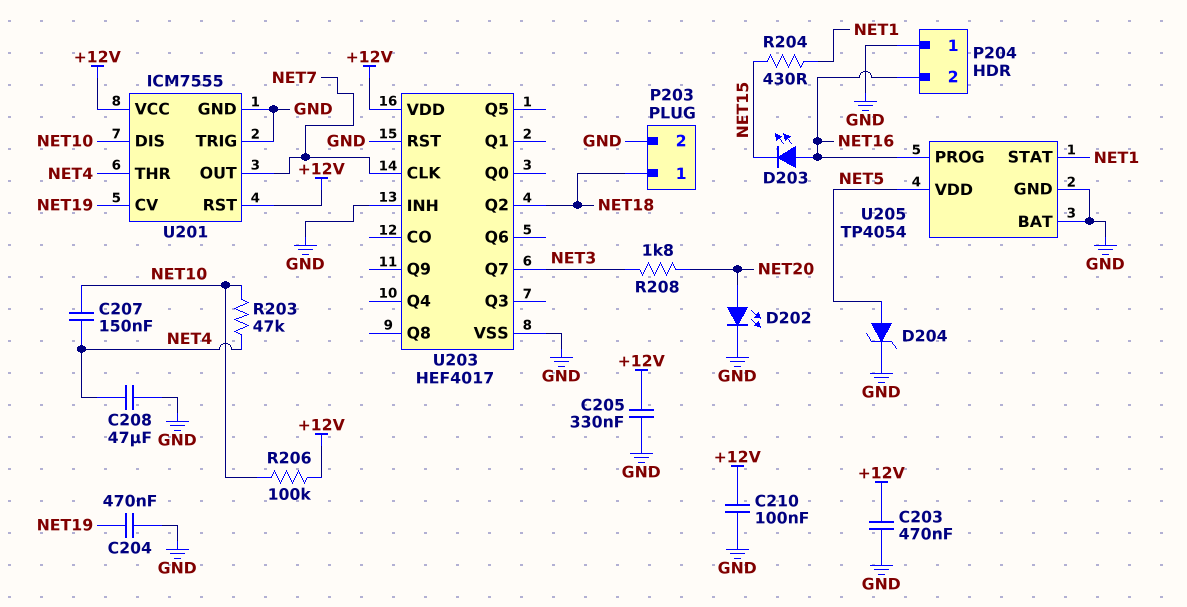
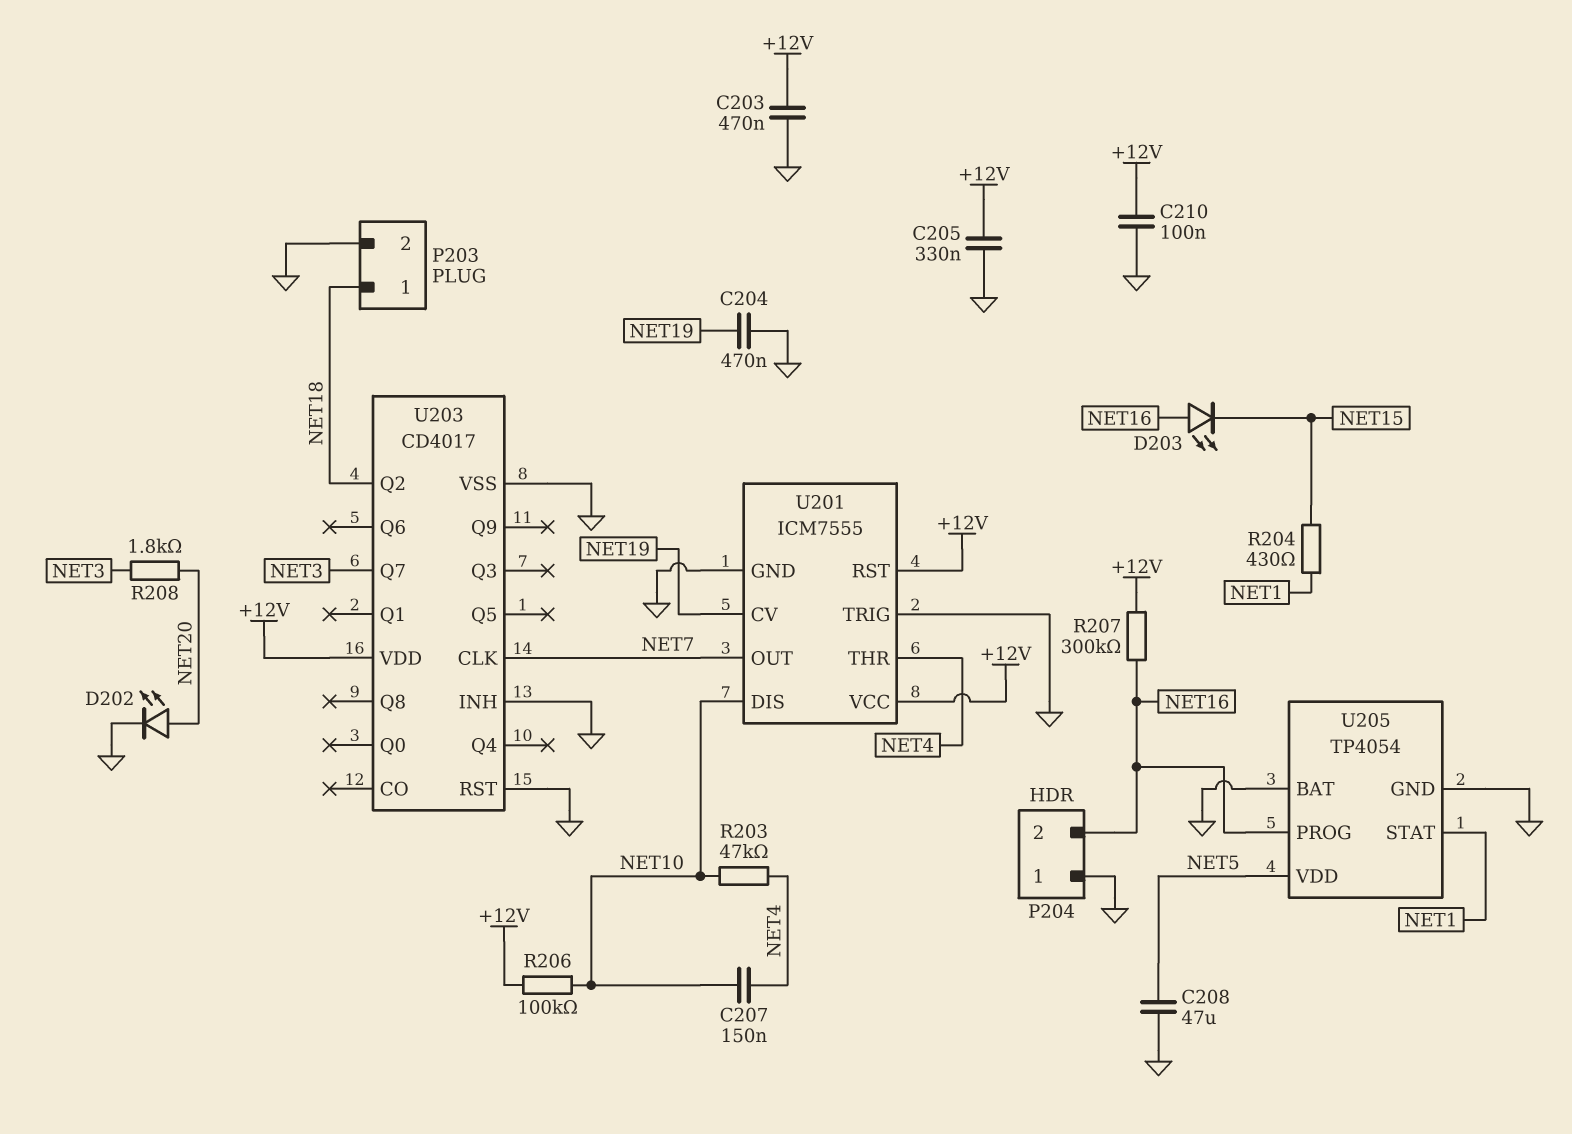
C208: 47uF (GND, NET4) -> 47uF (GND, NET5)
D204: zener (A NET5, K GND) -> none
R207: none -> 300k (+12V, NET16)
U203: HEF4017 -> CD4017

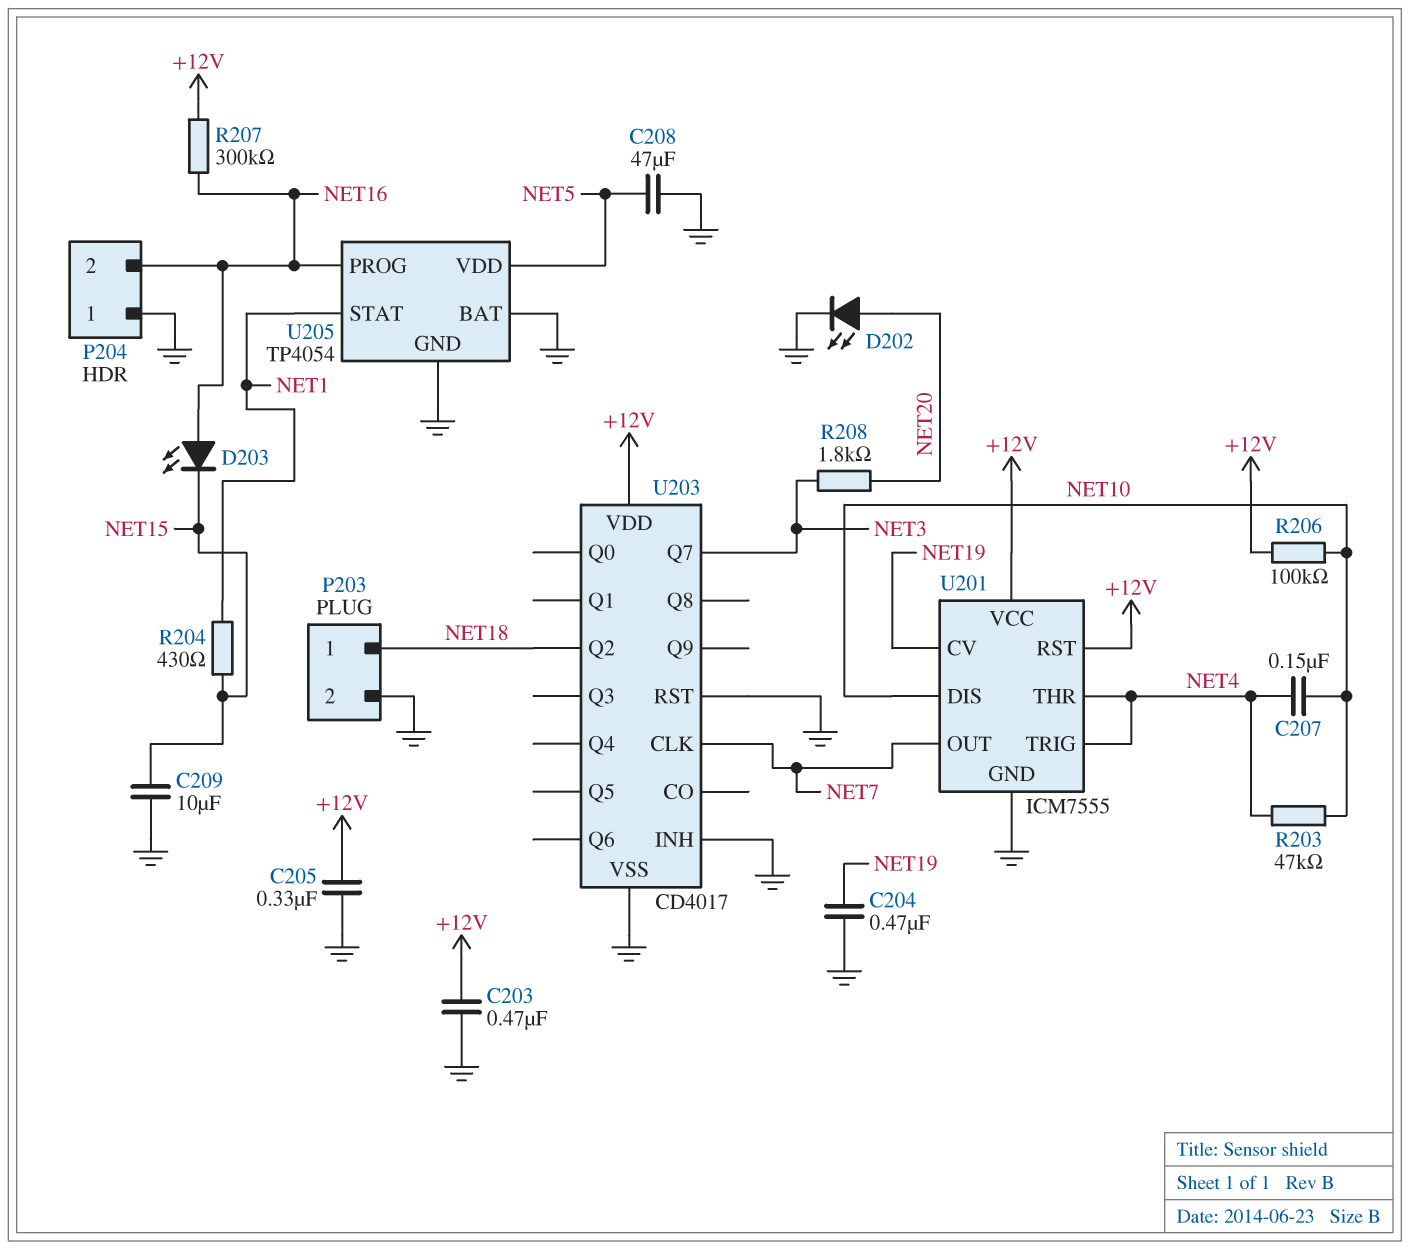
C209: none -> 10uF (GND, NET15)
C210: 100nF (+12V, GND) -> none
U201 pin TRIG: GND -> NET4

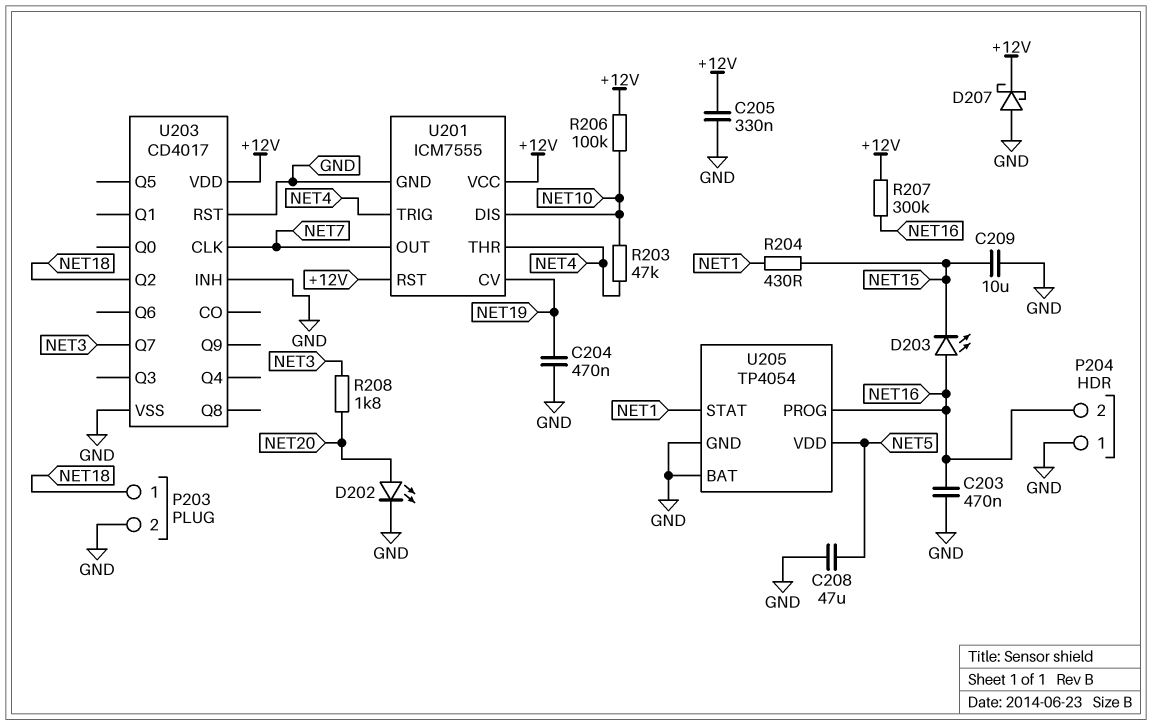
C203: 470nF (+12V, GND) -> 470nF (GND, NET16)
C207: 150nF (NET4, NET10) -> none
D207: none -> schottky (A GND, K +12V)

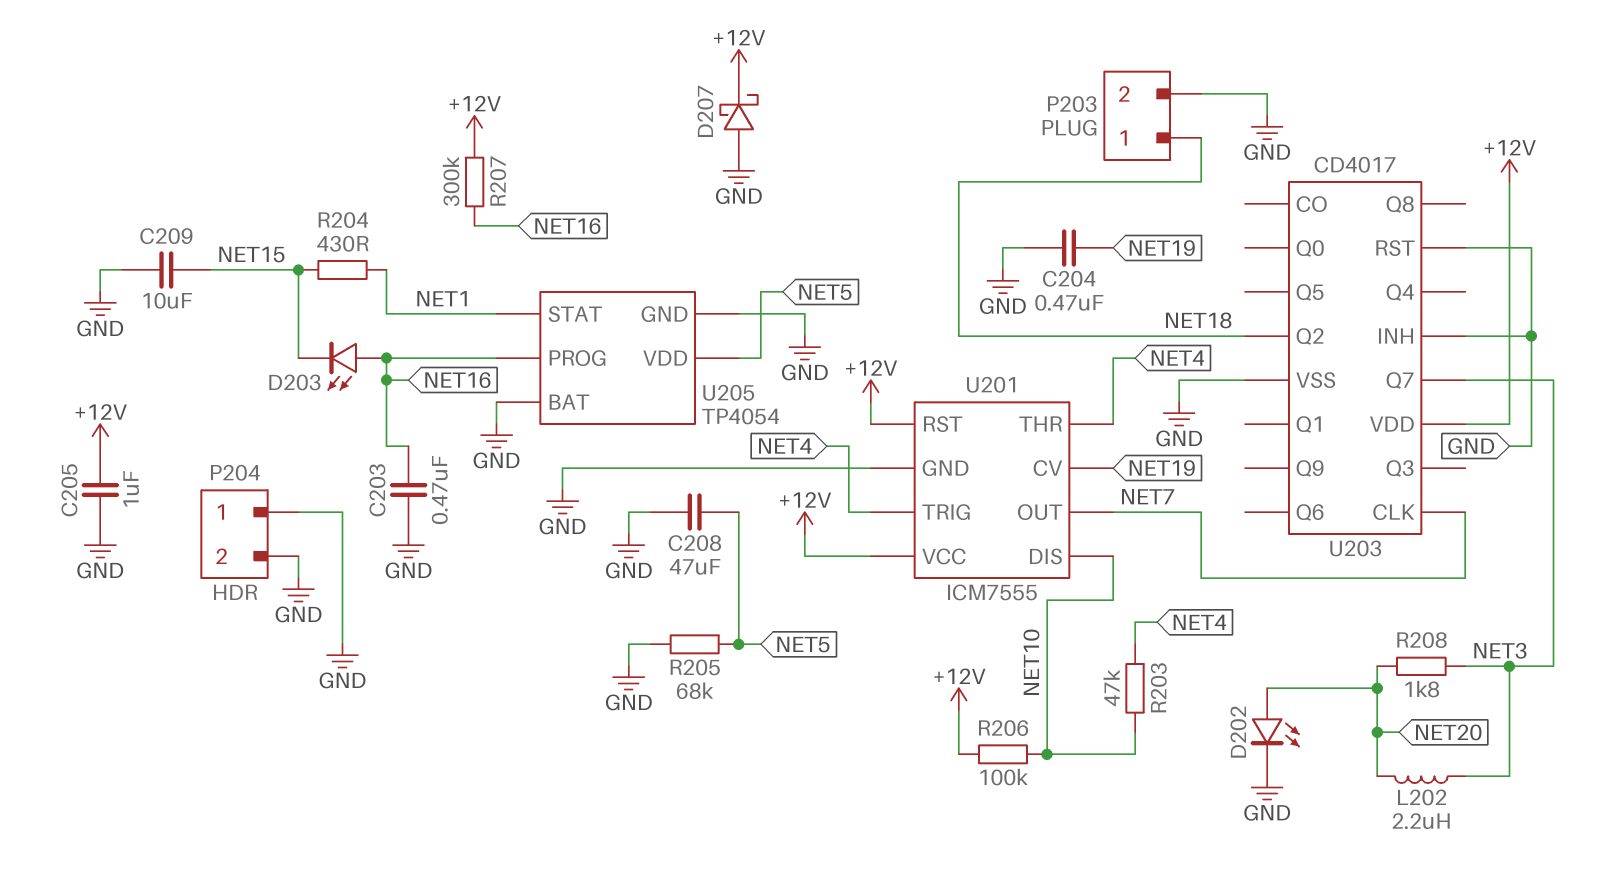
C205: 330nF (+12V, GND) -> 1uF (+12V, GND)
L202: none -> 2.2uH (NET3, NET20)
P204 pin 2: NET16 -> GND
R205: none -> 68k (GND, NET5)

